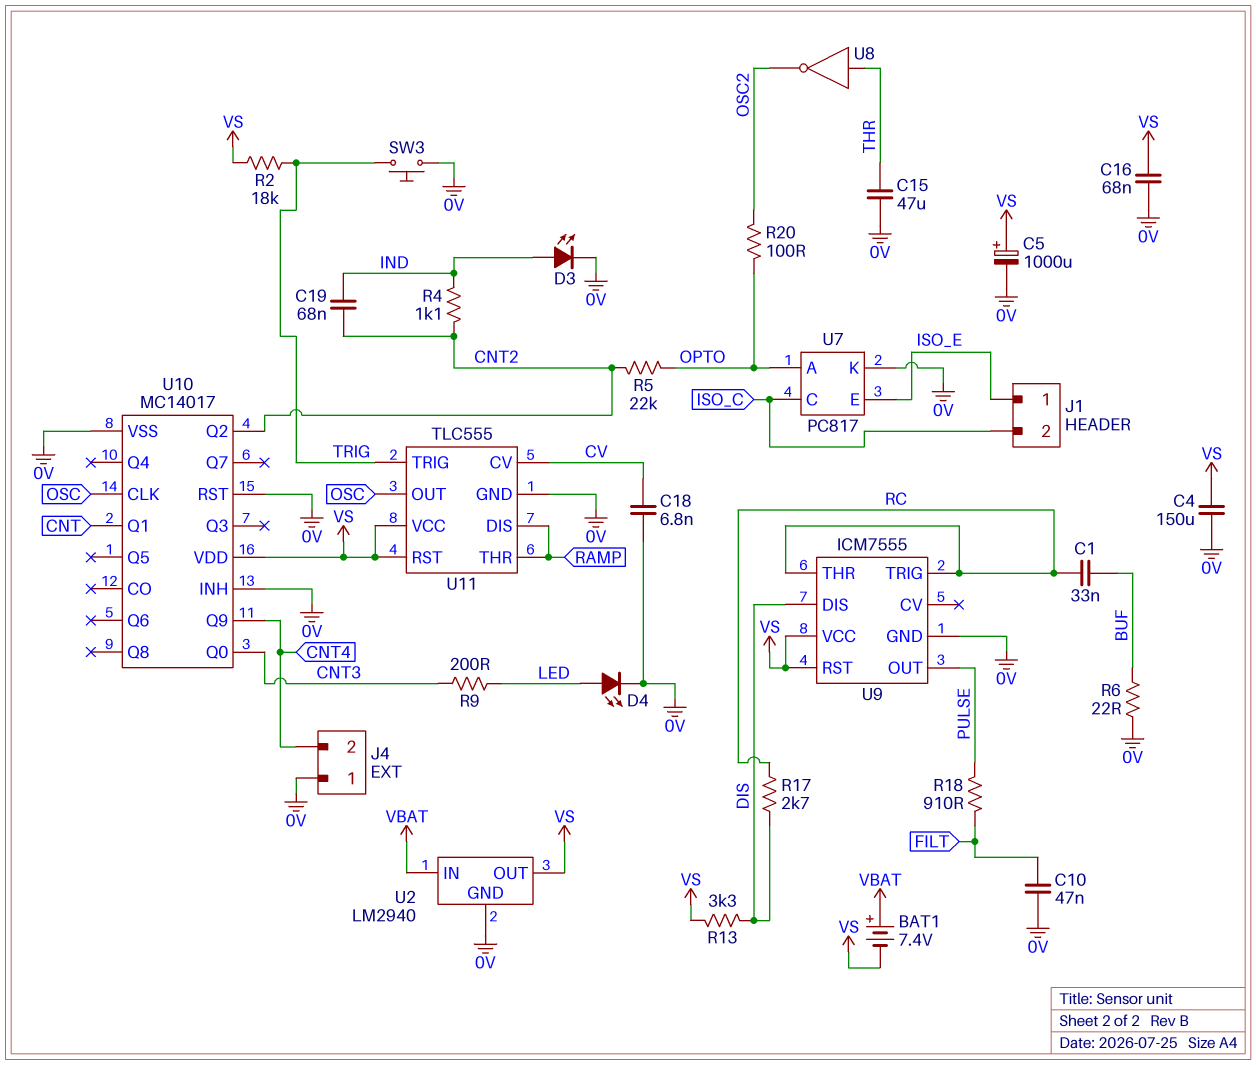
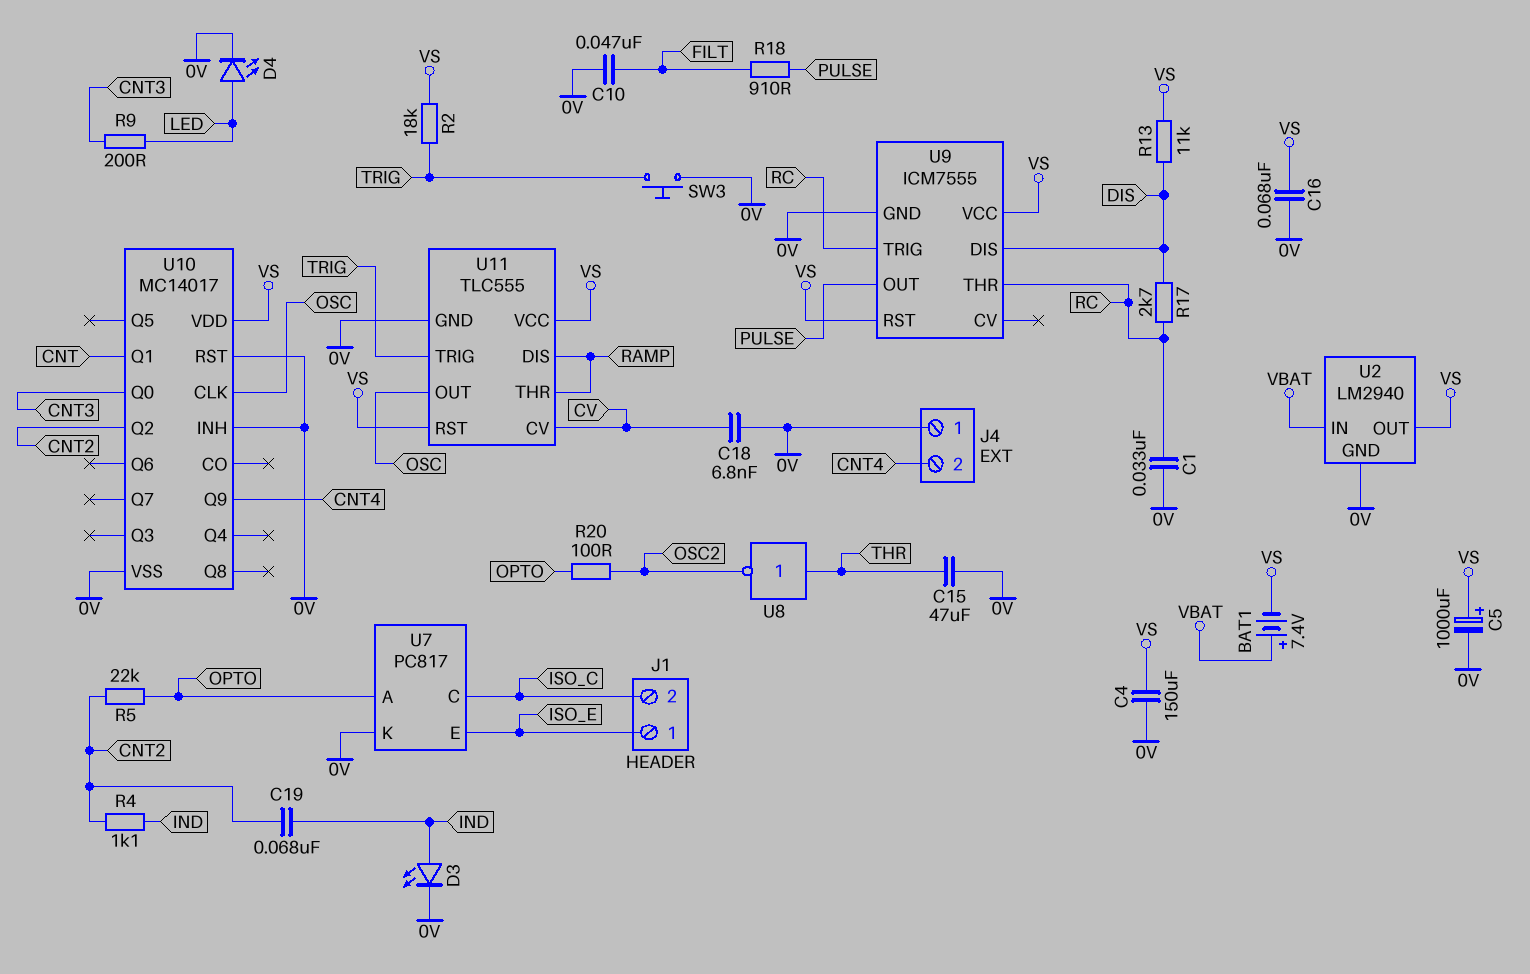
C1: 33nF (BUF, RC) -> 33nF (0V, RC)
R6: 22 (0V, BUF) -> none
R13: 3.3k (DIS, VS) -> 11k (DIS, VS)

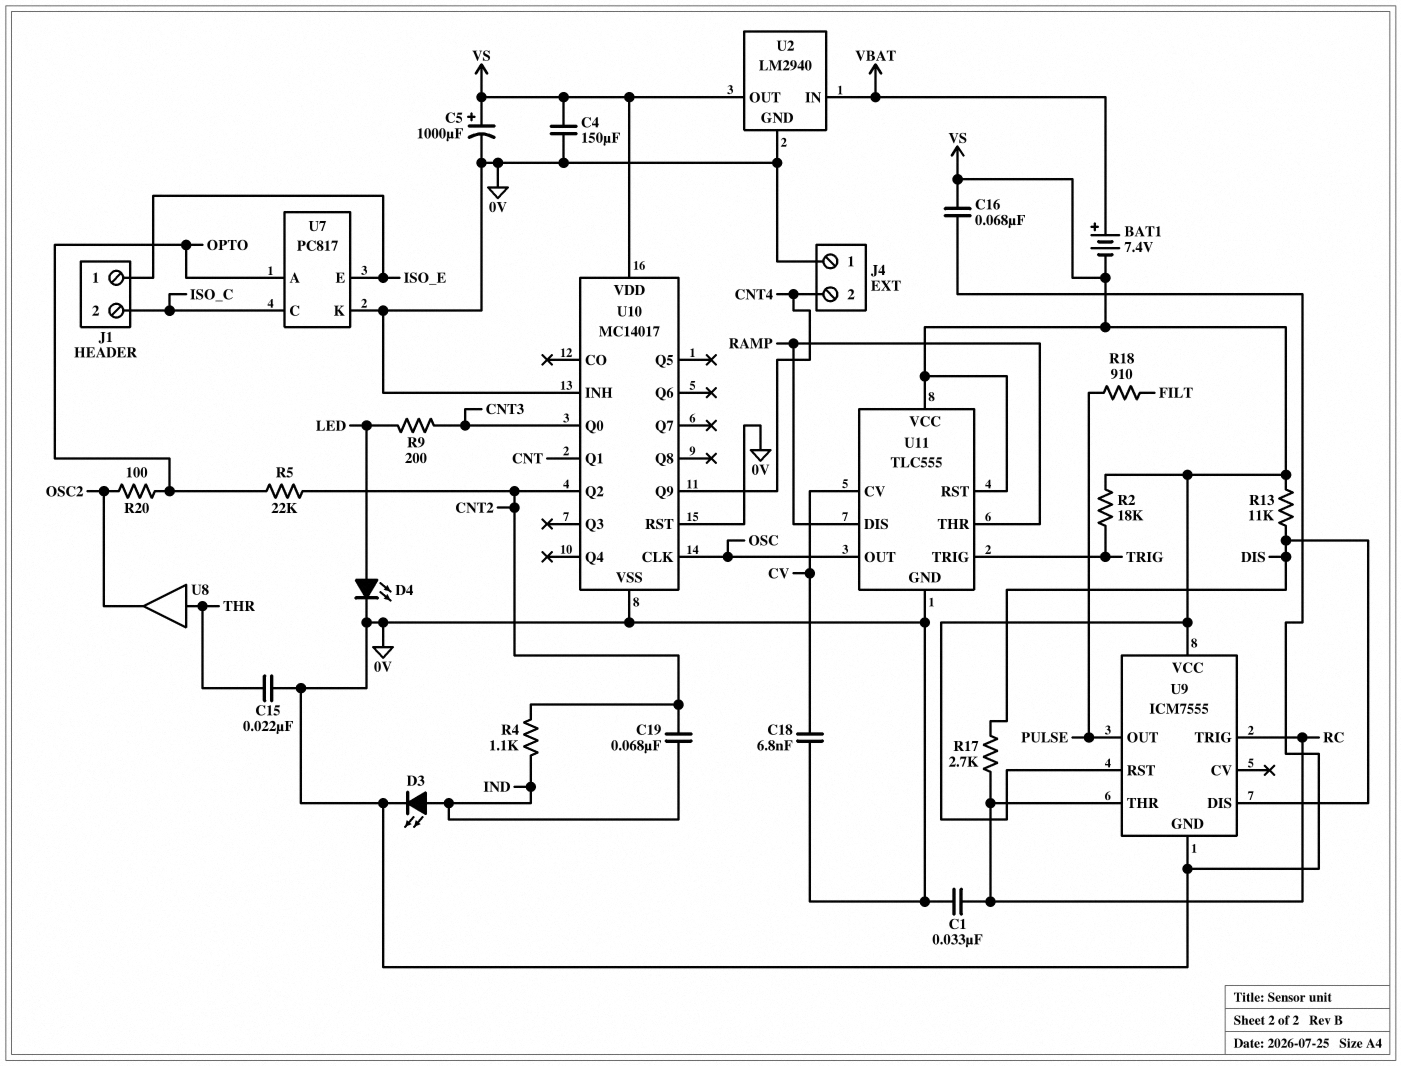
C10: 47nF (0V, FILT) -> none
C15: 47uF (0V, THR) -> 22nF (0V, THR)
SW3: button (0V, TRIG) -> none
U8: NOT (in THR, out OSC2) -> buffer (in THR, out OSC2)

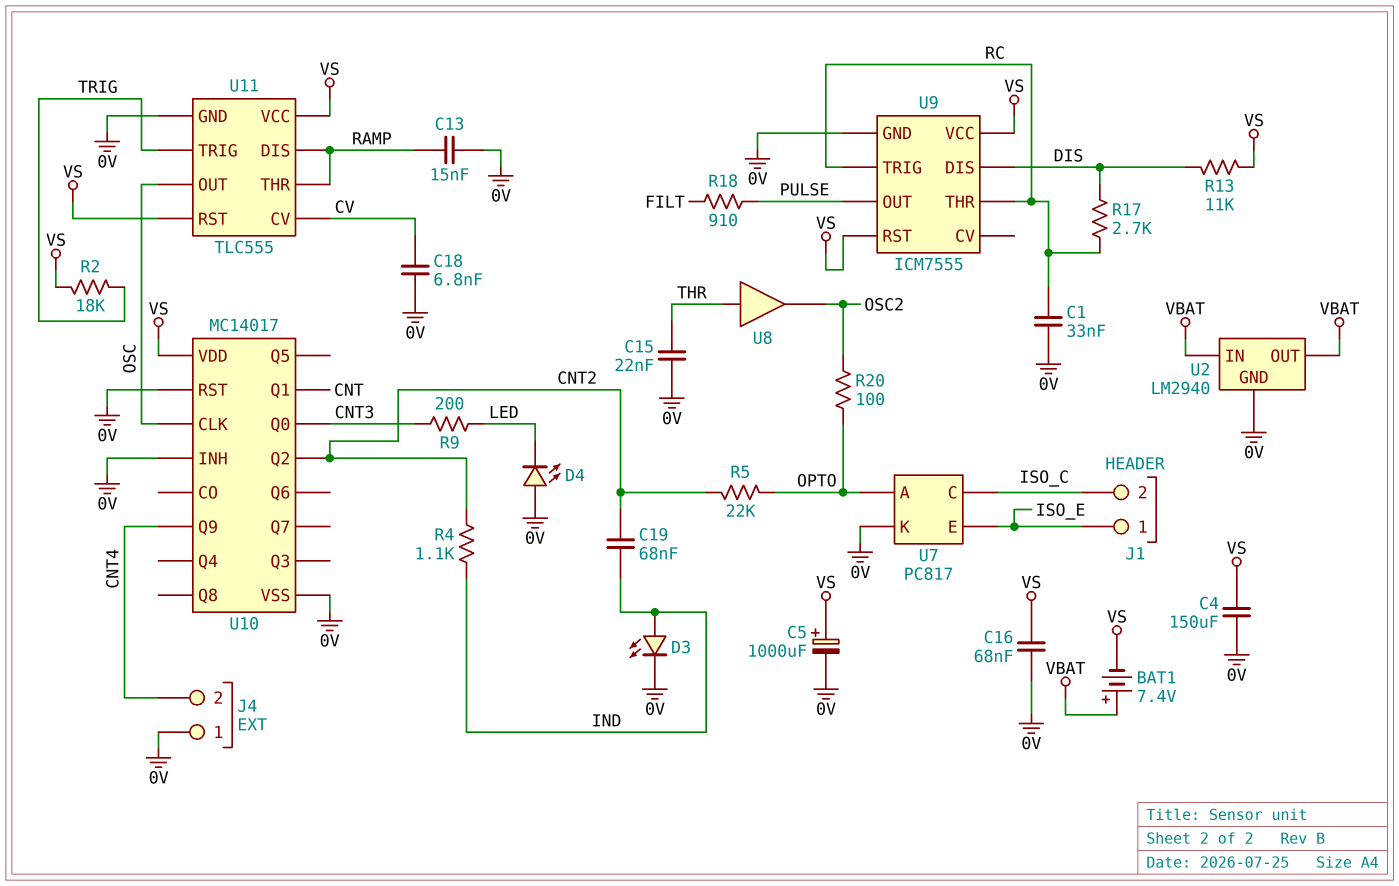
C13: none -> 15nF (0V, RAMP)
D4: LED (A LED, K 0V) -> LED (A 0V, K LED)
U2 pin OUT: VS -> VBAT

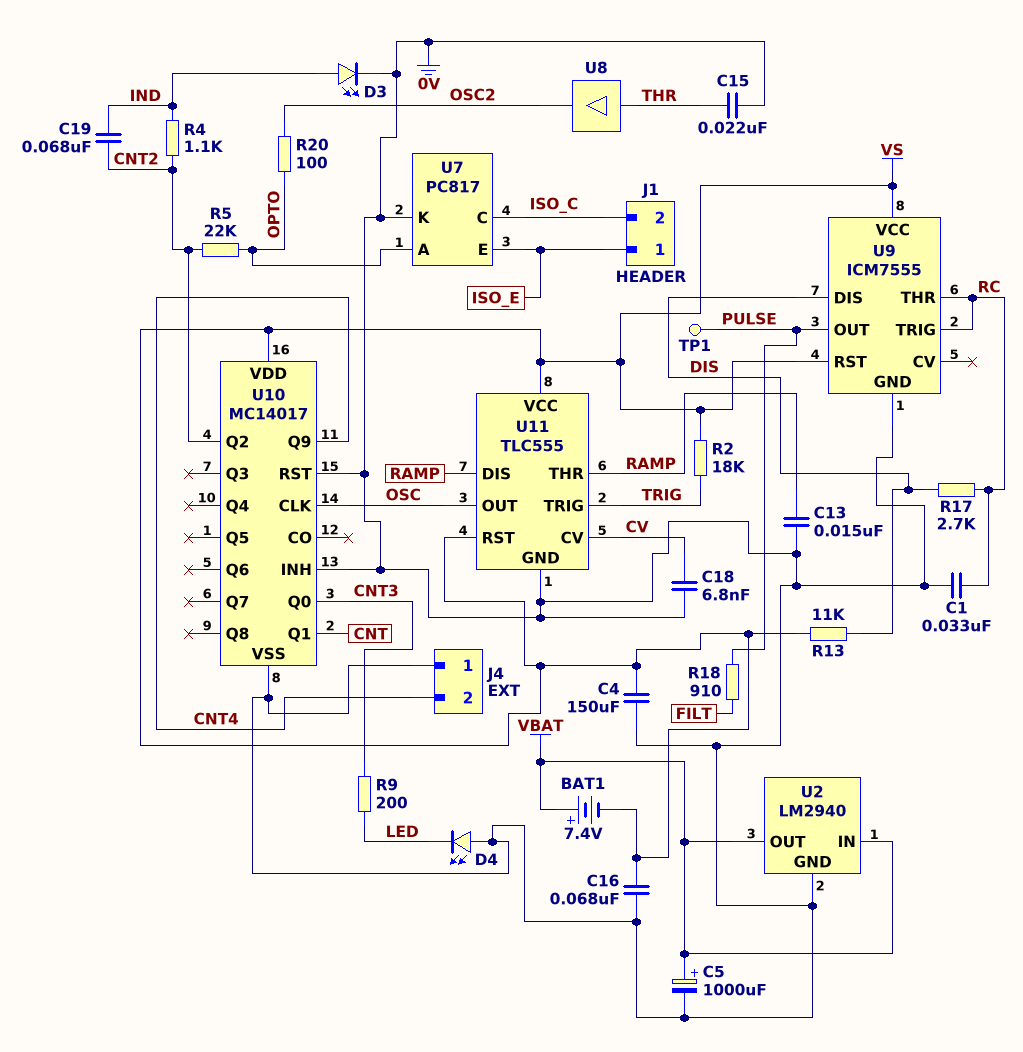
C5: 1000uF (plus VS, minus 0V) -> 1000uF (plus VBAT, minus 0V)
TP1: none -> test point (PULSE)

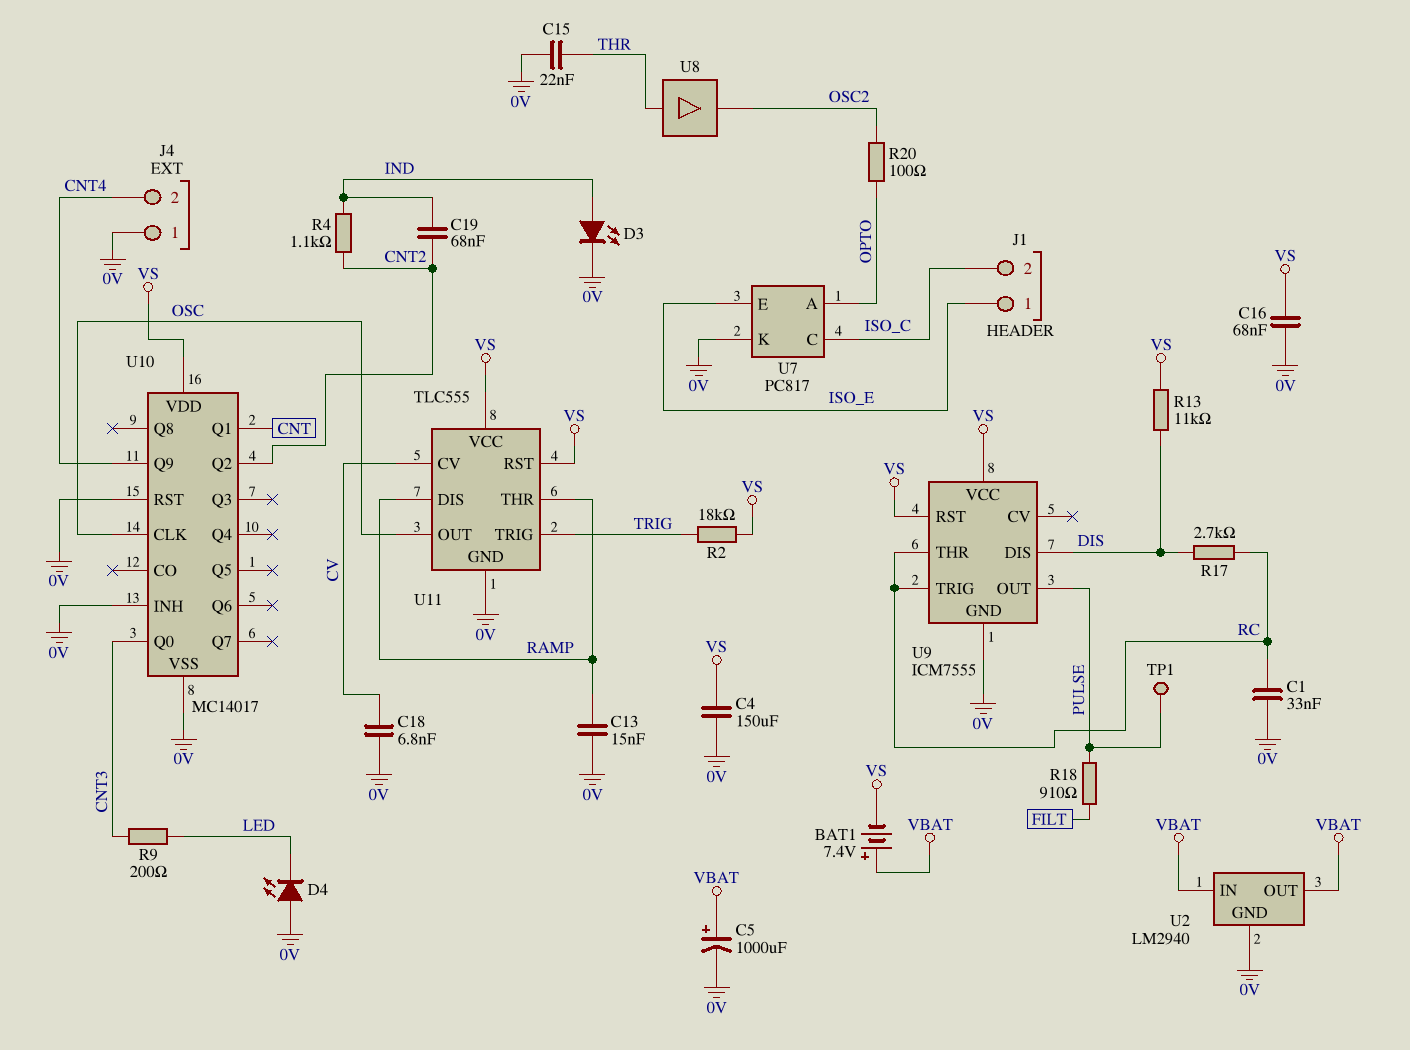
R5: 22k (CNT2, OPTO) -> none

